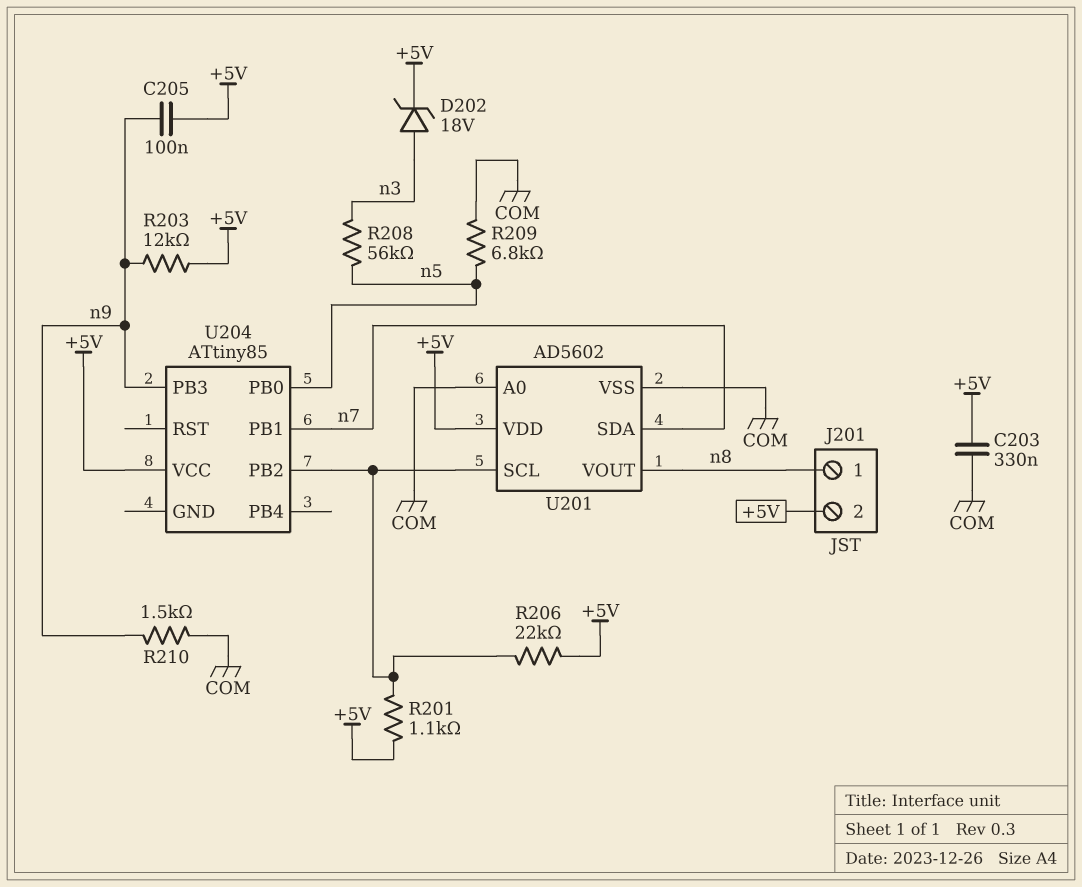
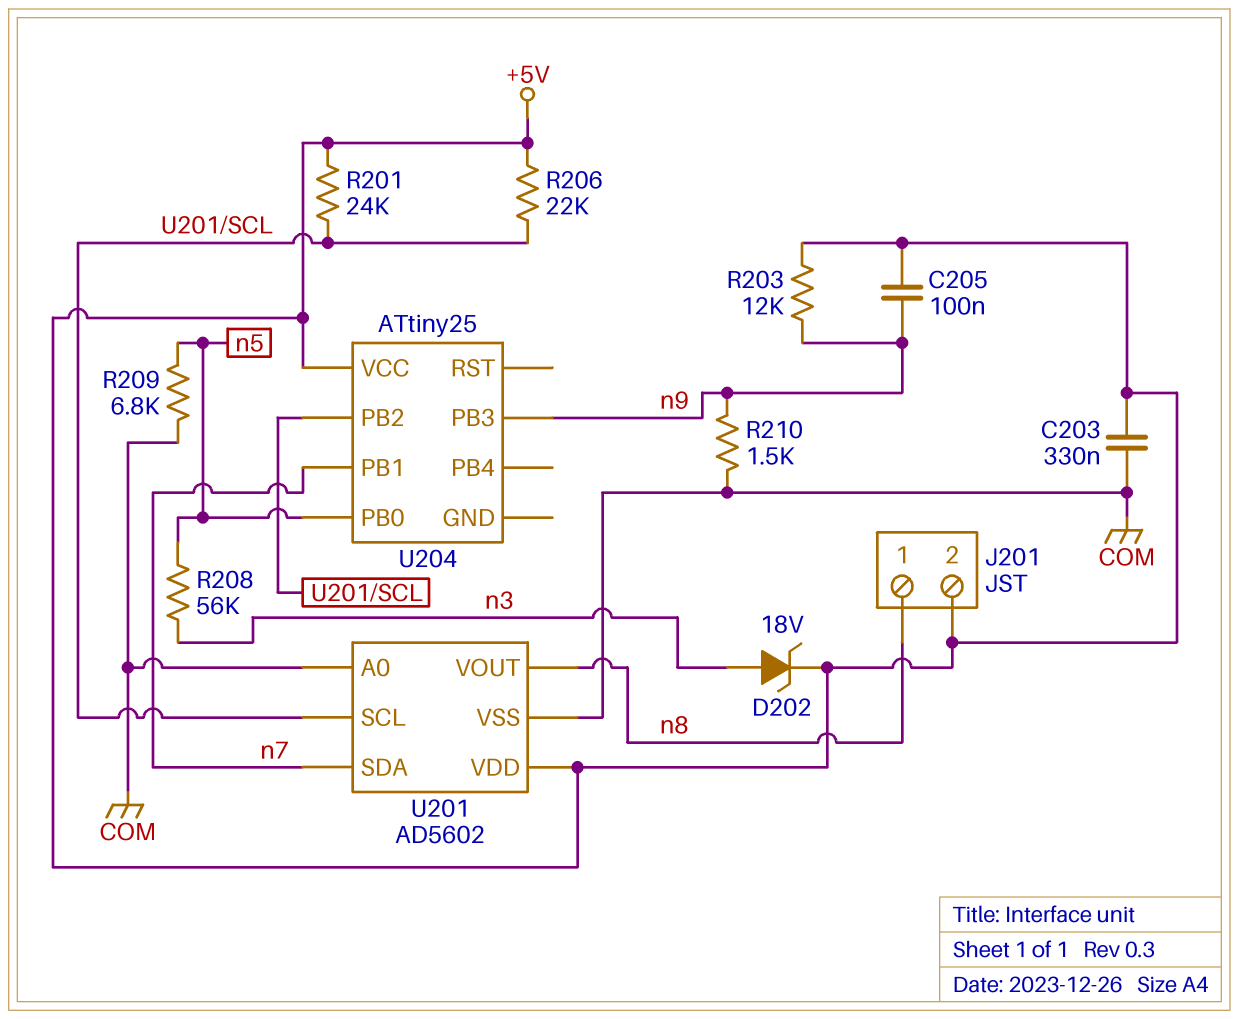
R201: 1.1k (+5V, U201/SCL) -> 24k (+5V, U201/SCL)
U204: ATtiny85 -> ATtiny25

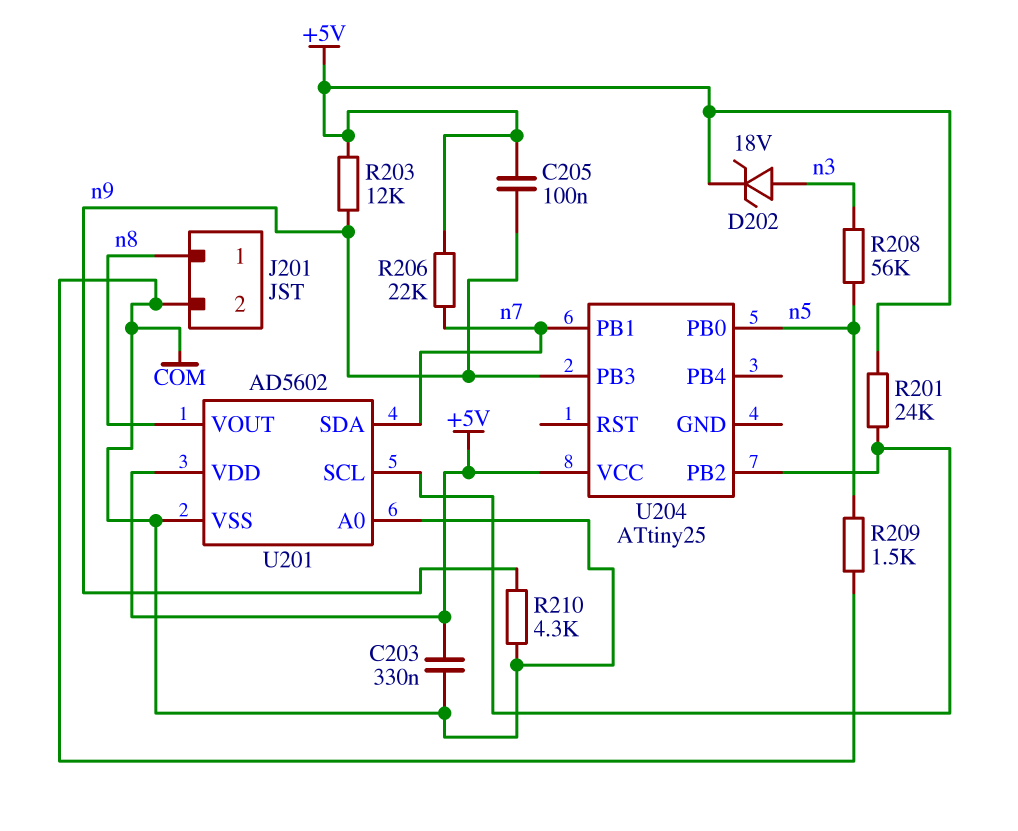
J201 pin 2: +5V -> COM
R206: 22k (+5V, U201/SCL) -> 22k (+5V, n7)
R209: 6.8k (COM, n5) -> 1.5k (COM, n5)
R210: 1.5k (COM, n9) -> 4.3k (COM, n9)

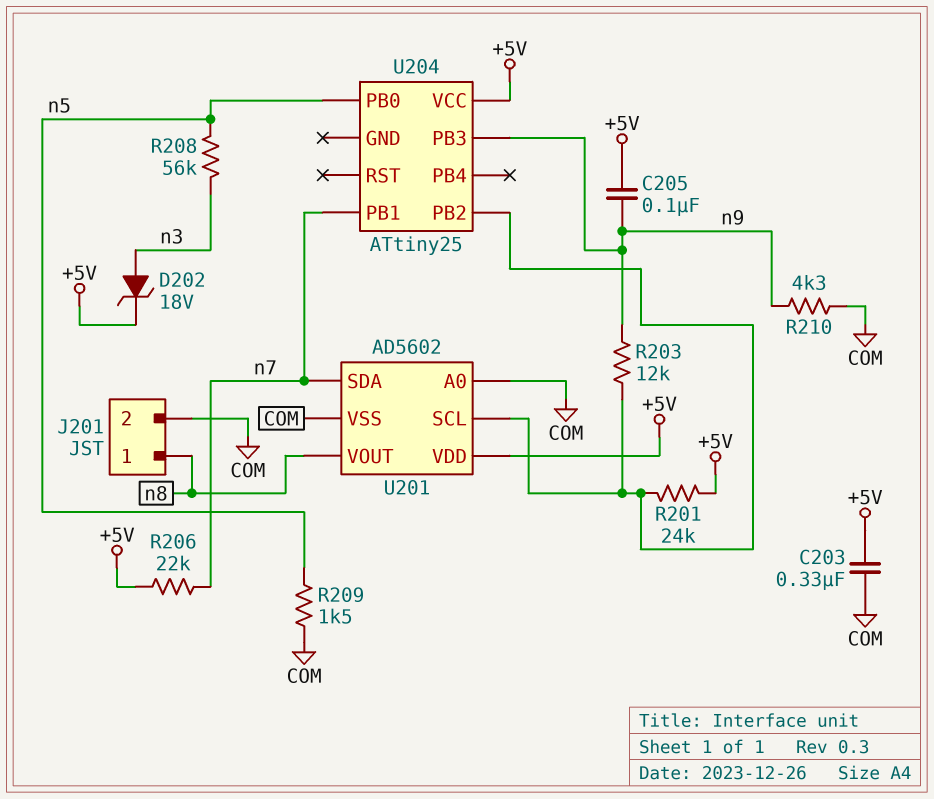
R203: 12k (+5V, n9) -> 12k (U201/SCL, n9)

